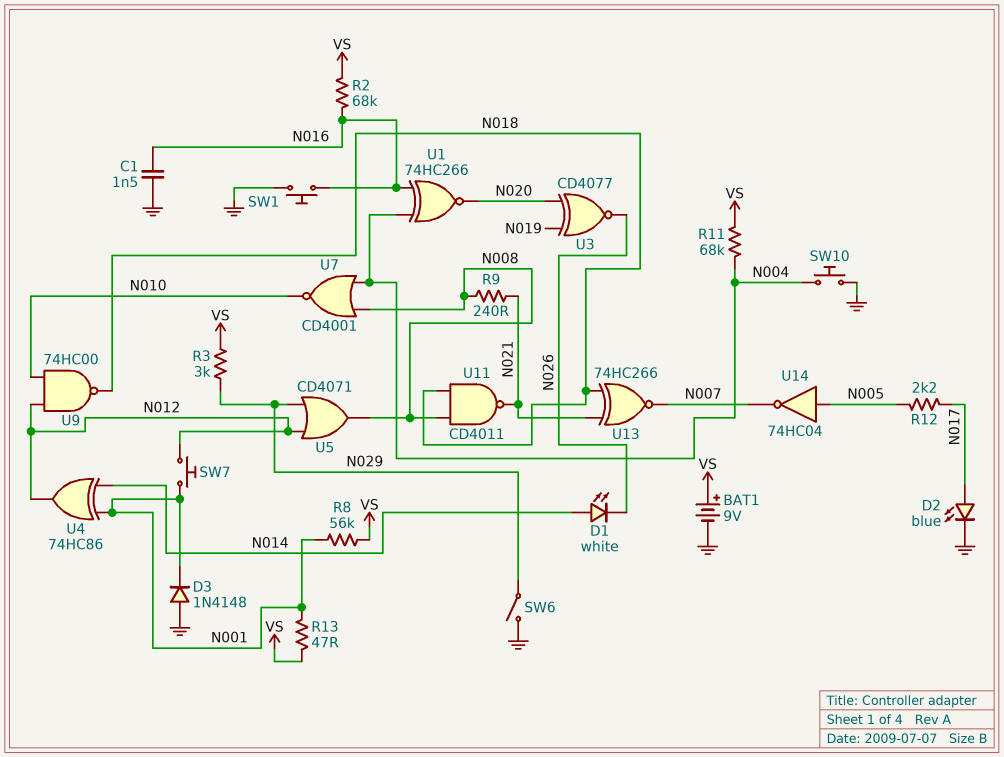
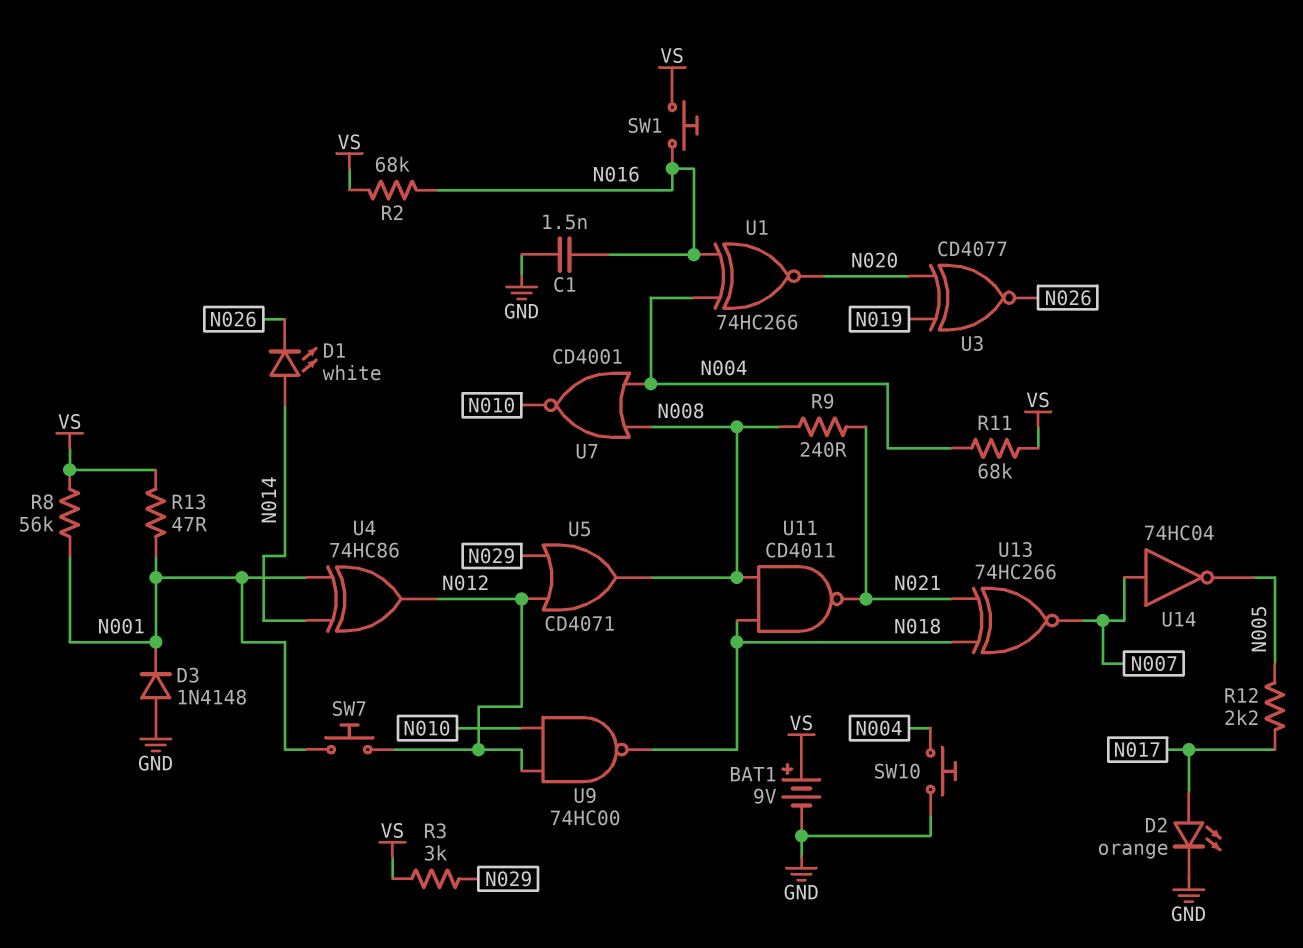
D2: LED blue (A N017, K GND) -> LED orange (A N017, K GND)
SW1: button (GND, N016) -> button (N016, VS)
SW6: switch (GND, N029) -> none
U14: NOT 74HC04 (in N005, out N007) -> NOT 74HC04 (in N007, out N005)

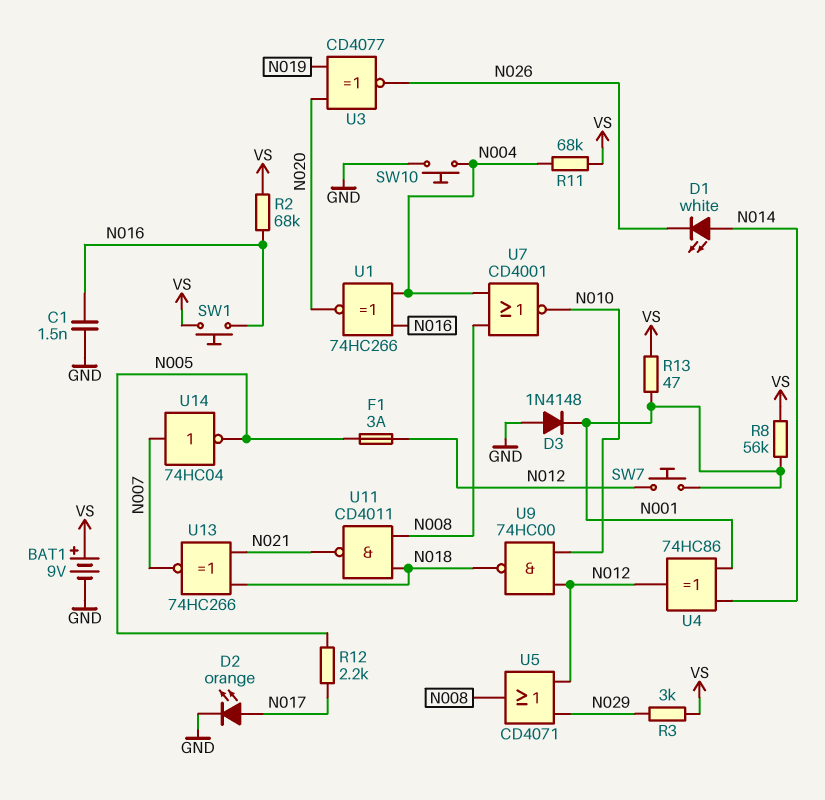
F1: none -> 3A (N005, N012)
R9: 240 (N008, N021) -> none

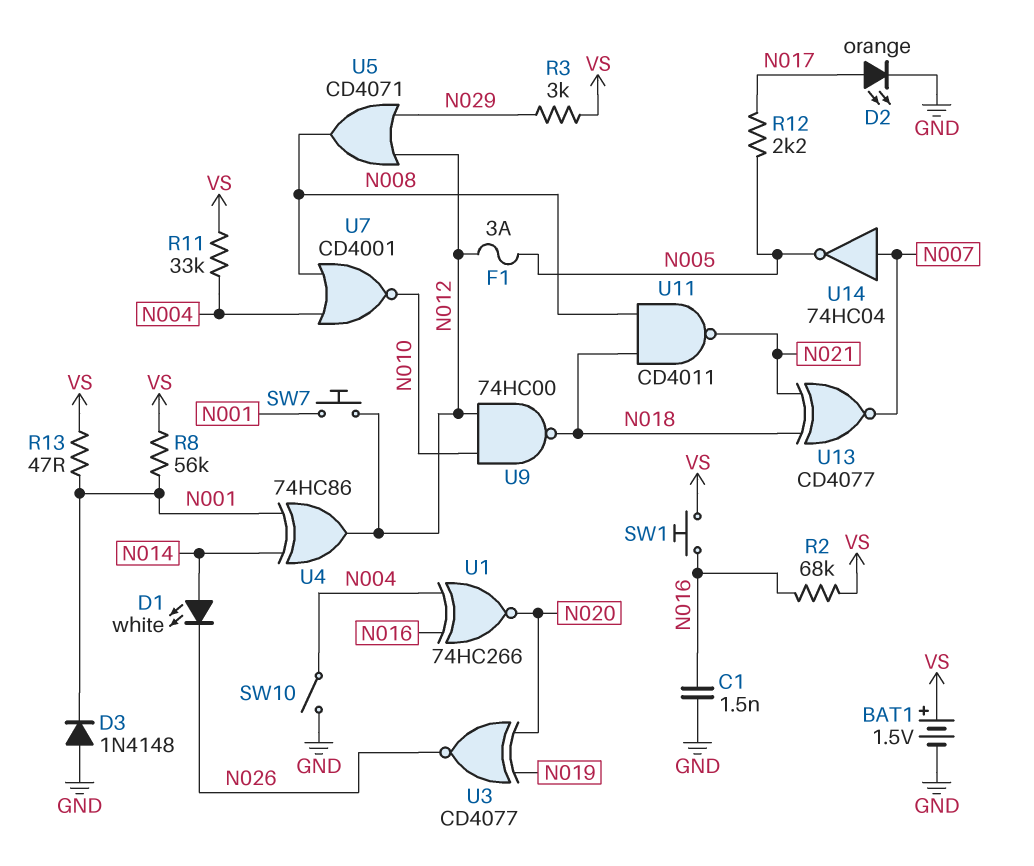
BAT1: 9V (plus VS, minus GND) -> 1.5V (plus VS, minus GND)
R11: 68k (N004, VS) -> 33k (N004, VS)
SW10: button (GND, N004) -> switch (GND, N004)
U13: XNOR 74HC266 (in N018, in N021, out N007) -> XNOR CD4077 (in N018, in N021, out N007)

